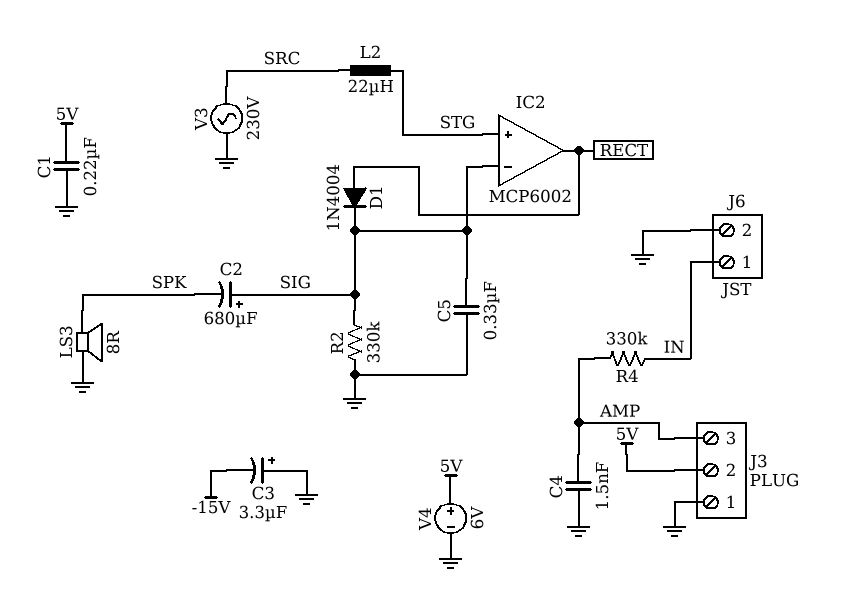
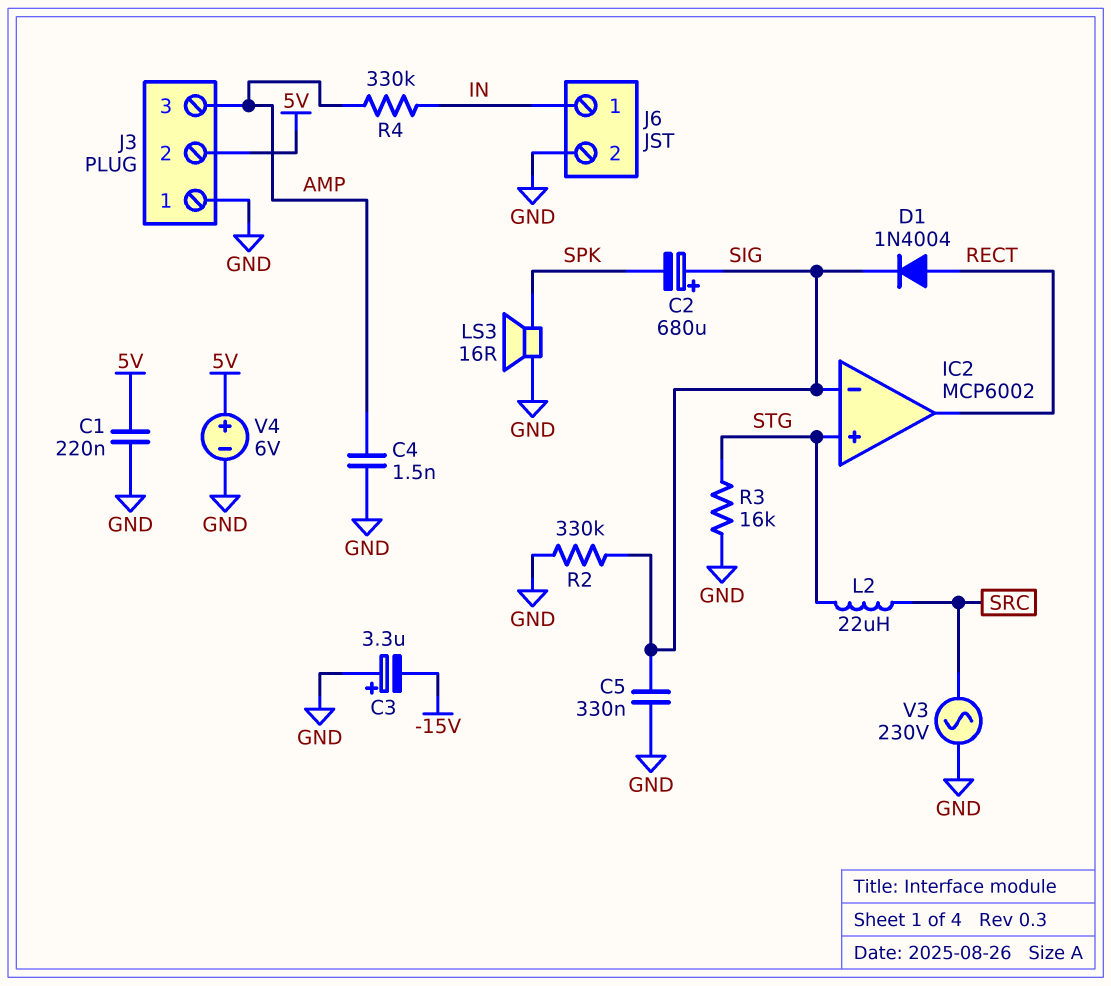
LS3: speaker 8R (GND, SPK) -> speaker 16R (GND, SPK)
R3: none -> 16k (GND, STG)

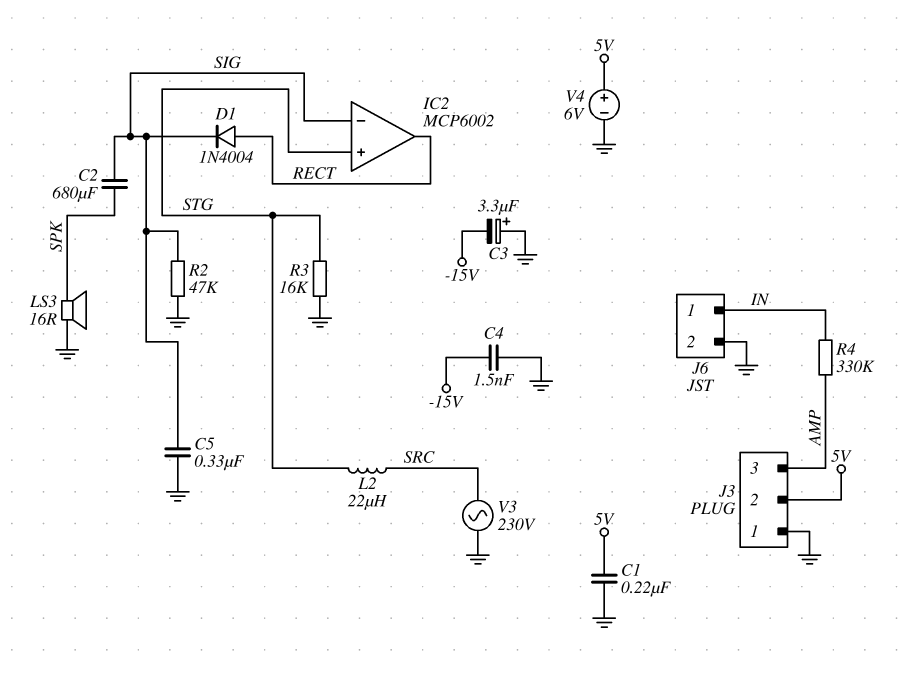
C2: 680uF (plus SIG, minus SPK) -> 680uF (SIG, SPK)
C4: 1.5nF (AMP, GND) -> 1.5nF (-15V, GND)
R2: 330k (GND, SIG) -> 47k (GND, SIG)

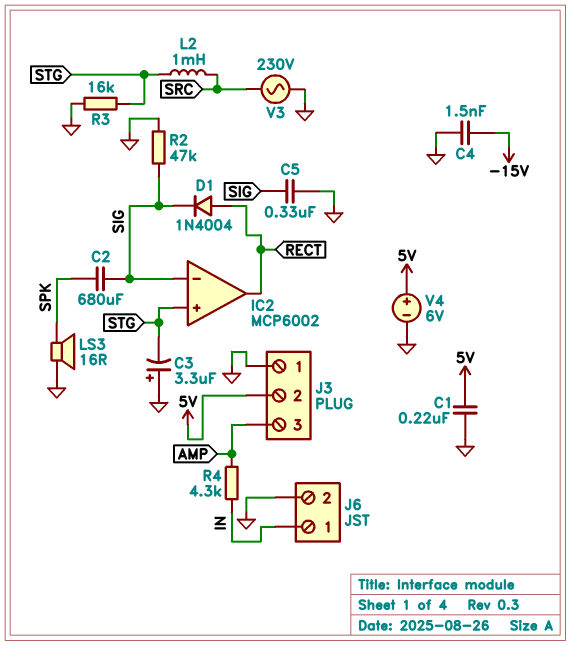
C3: 3.3uF (plus GND, minus -15V) -> 3.3uF (plus GND, minus STG)
L2: 22uH (SRC, STG) -> 1mH (SRC, STG)
R4: 330k (AMP, IN) -> 4.3k (AMP, IN)

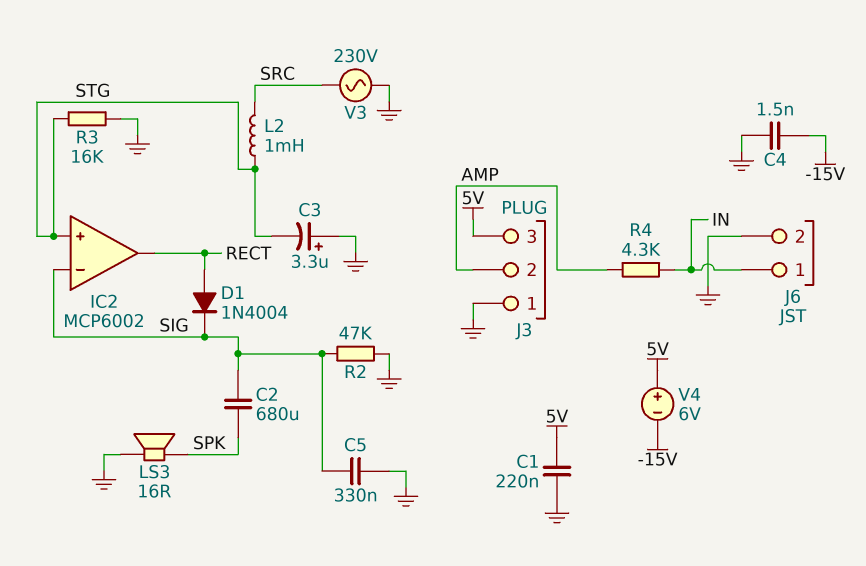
J3 pin 2: 5V -> AMP
J3 pin 3: AMP -> 5V
V4: 6V (plus 5V, minus GND) -> 6V (plus 5V, minus -15V)

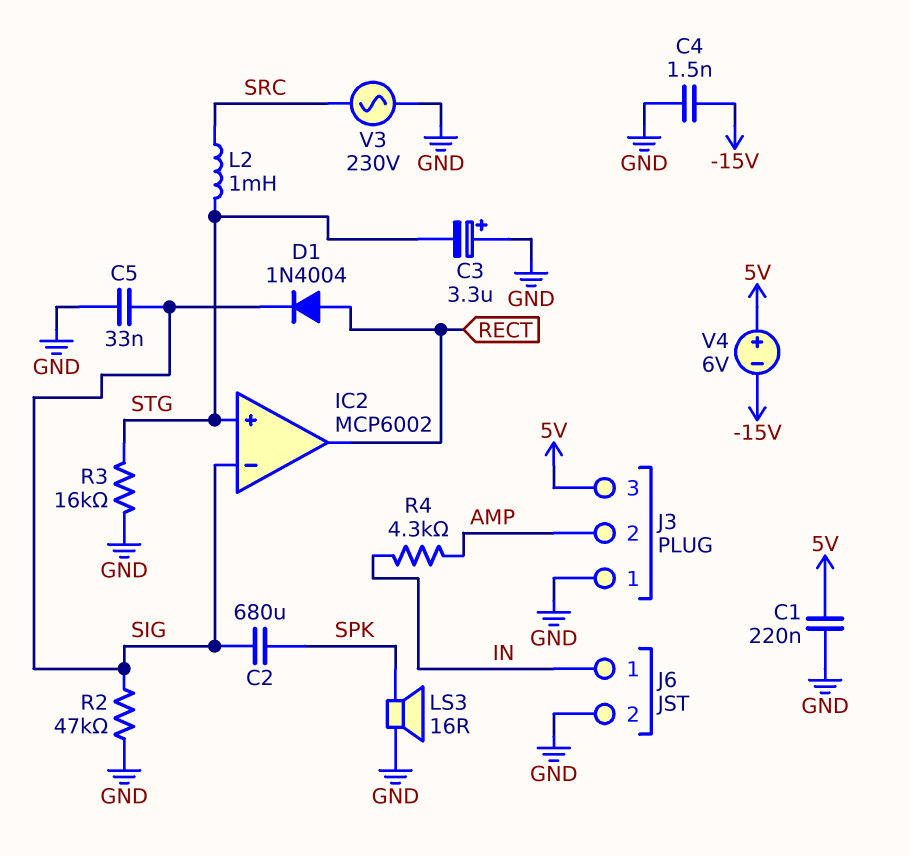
C5: 330nF (GND, SIG) -> 33nF (GND, SIG)

